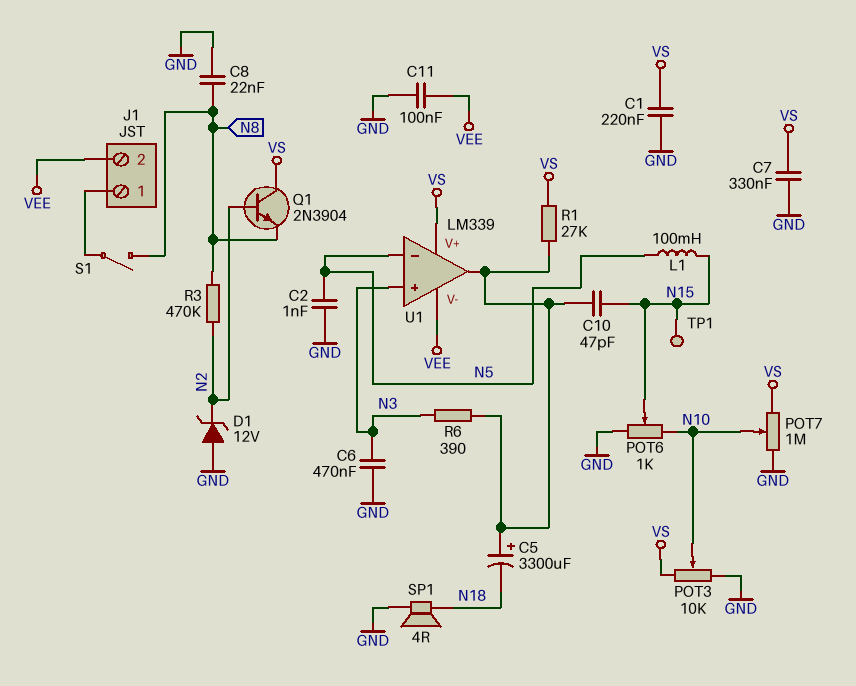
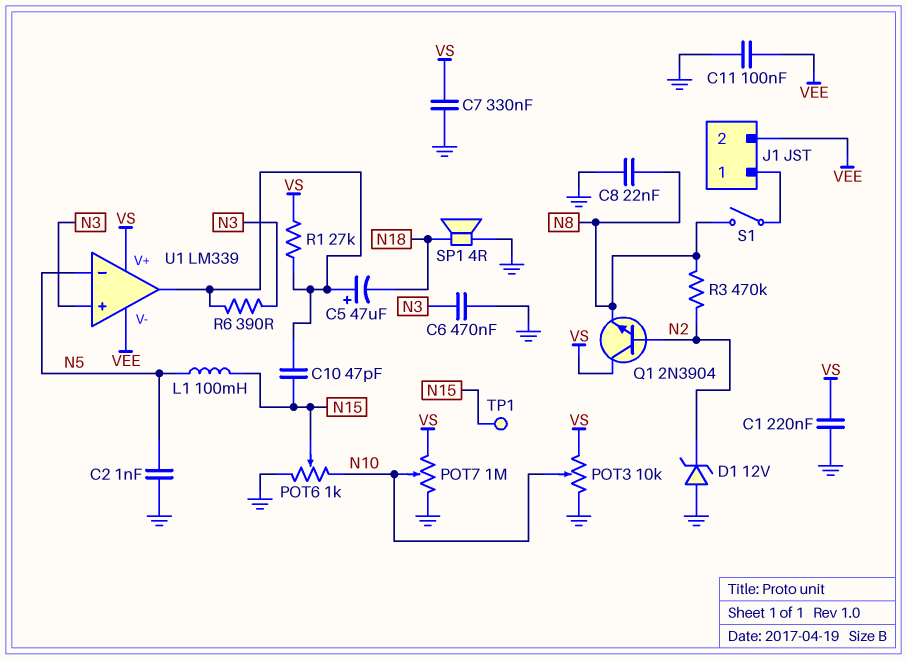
C5: 3300uF (plus U1/out, minus N18) -> 47uF (plus U1/out, minus N18)

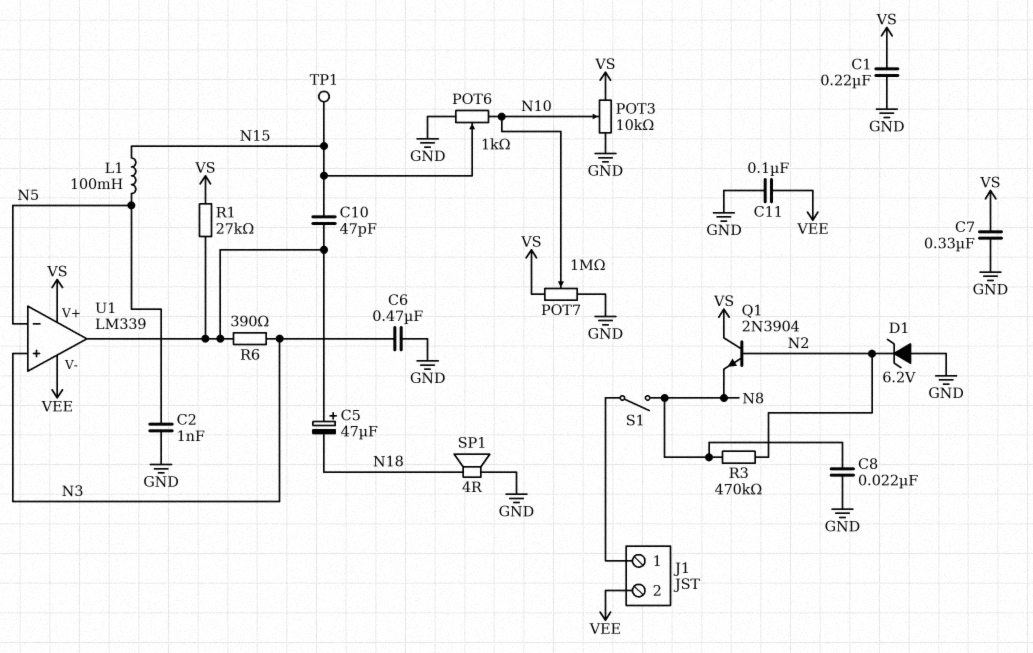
D1: zener 12V (A GND, K N2) -> zener 6.2V (A GND, K N2)

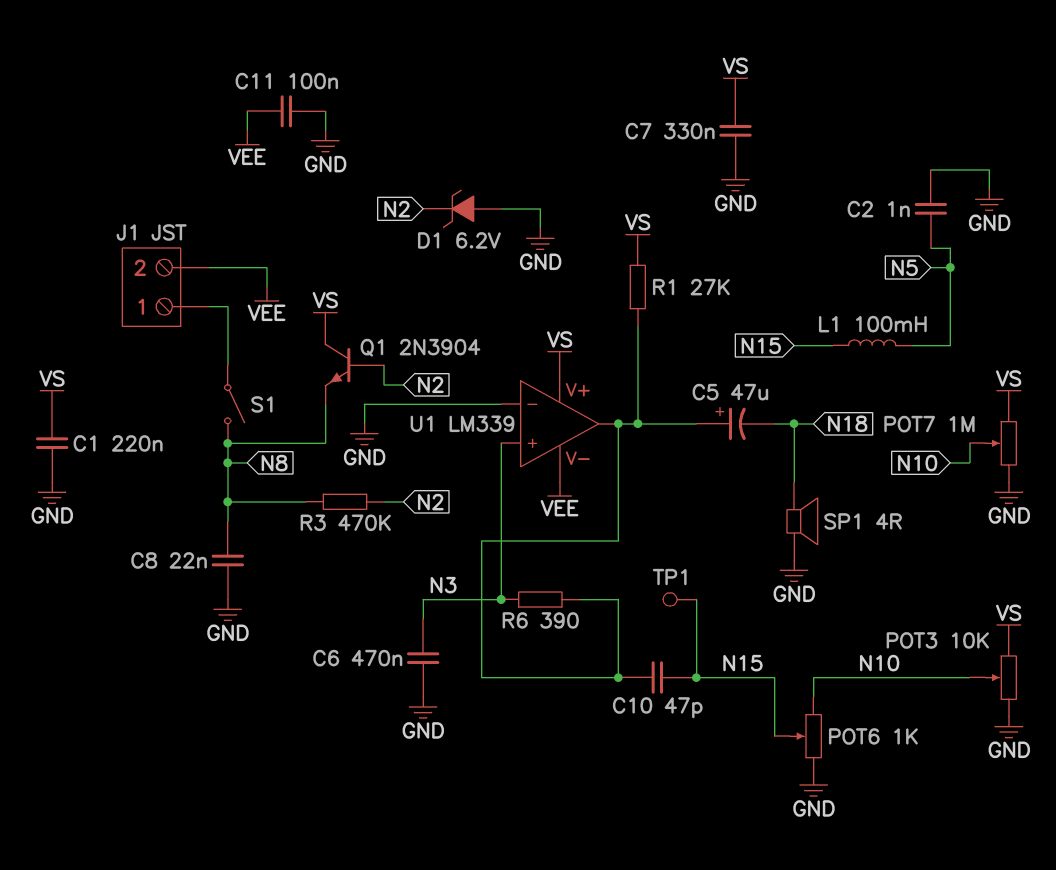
U1 pin in-: N5 -> GND

